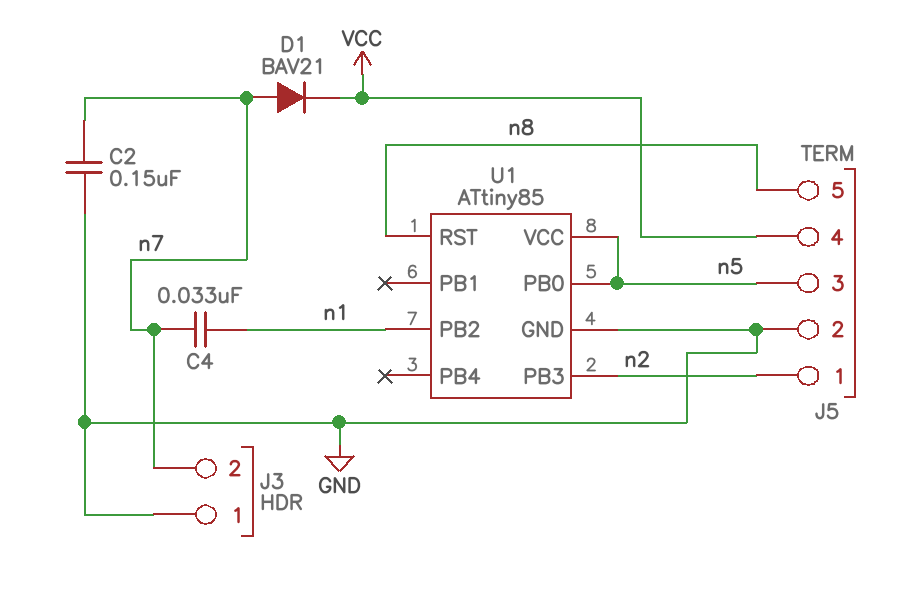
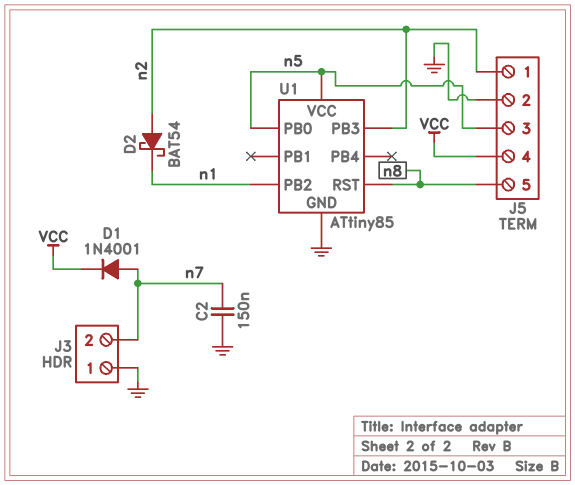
C4: 33nF (n1, n7) -> none
D1: diode BAV21 (A n7, K VCC) -> diode 1N4001 (A n7, K VCC)
D2: none -> schottky BAT54 (A n2, K n1)

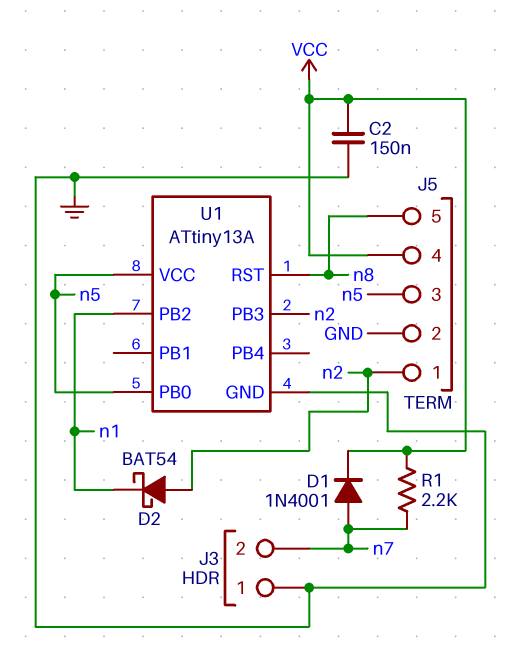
C2: 150nF (GND, n7) -> 150nF (GND, VCC)
R1: none -> 2.2k (VCC, n7)
U1: ATtiny85 -> ATtiny13A

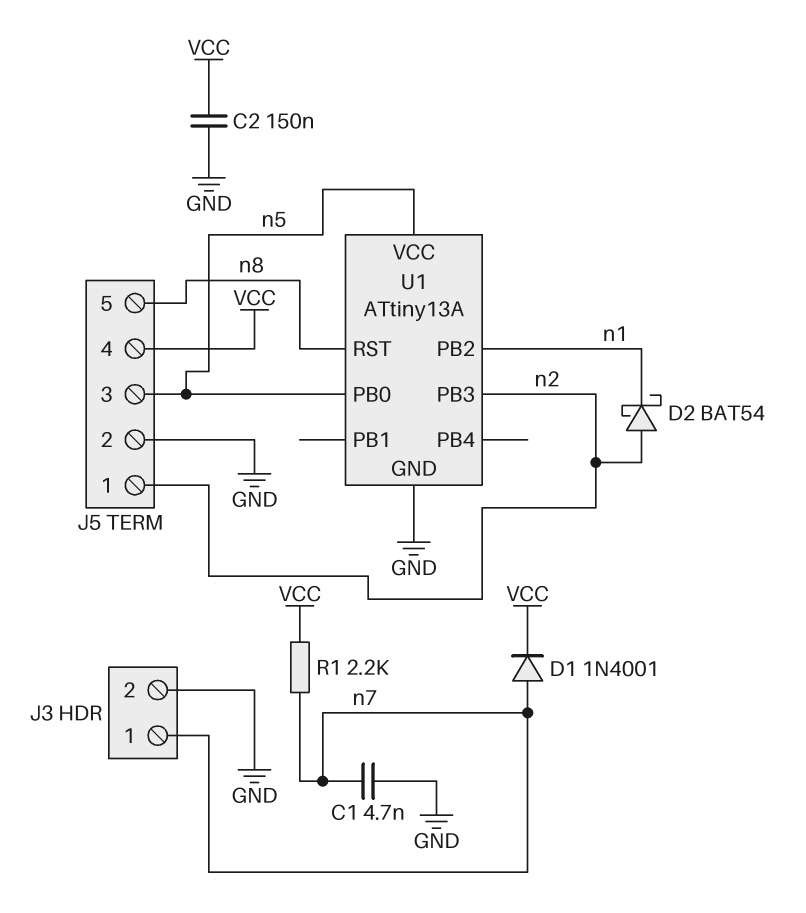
C1: none -> 4.7nF (GND, n7)
J3 pin 1: GND -> n7
J3 pin 2: n7 -> GND

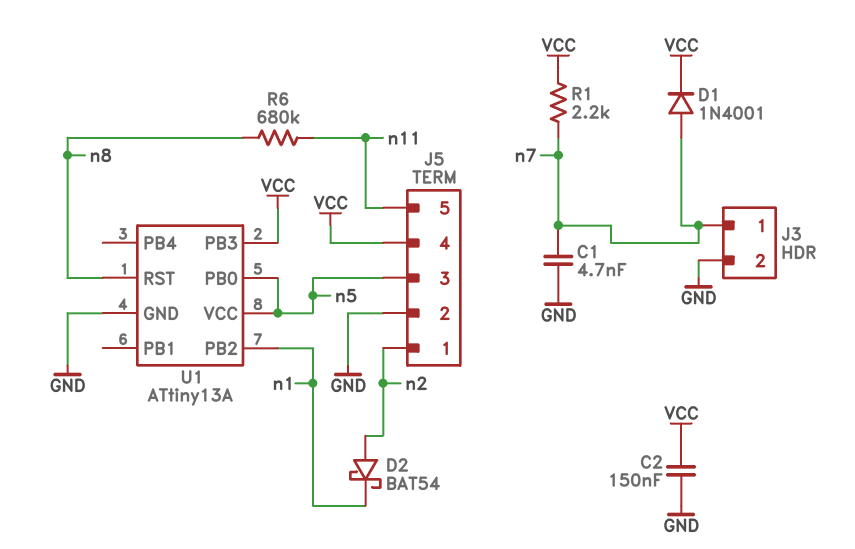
J5 pin 5: n8 -> n11
R6: none -> 680k (n8, n11)
U1 pin PB3: n2 -> VCC

